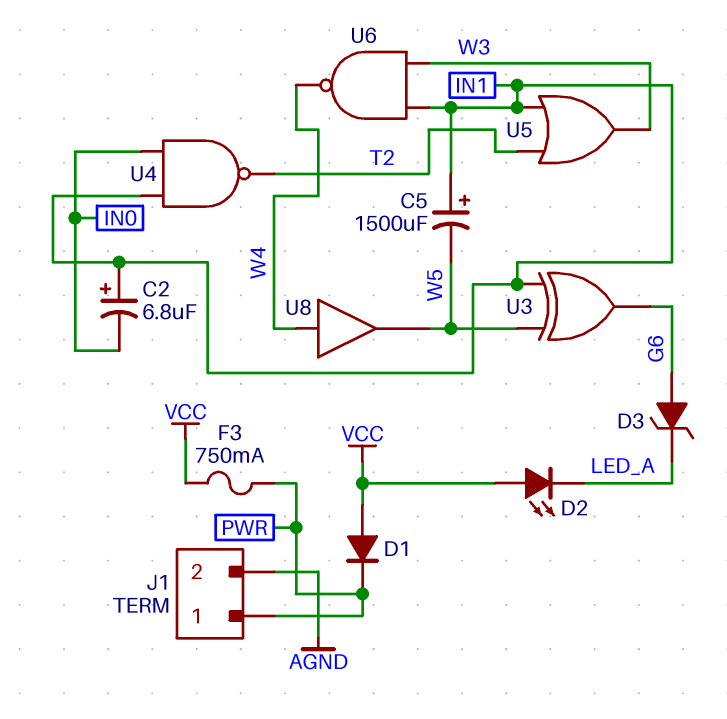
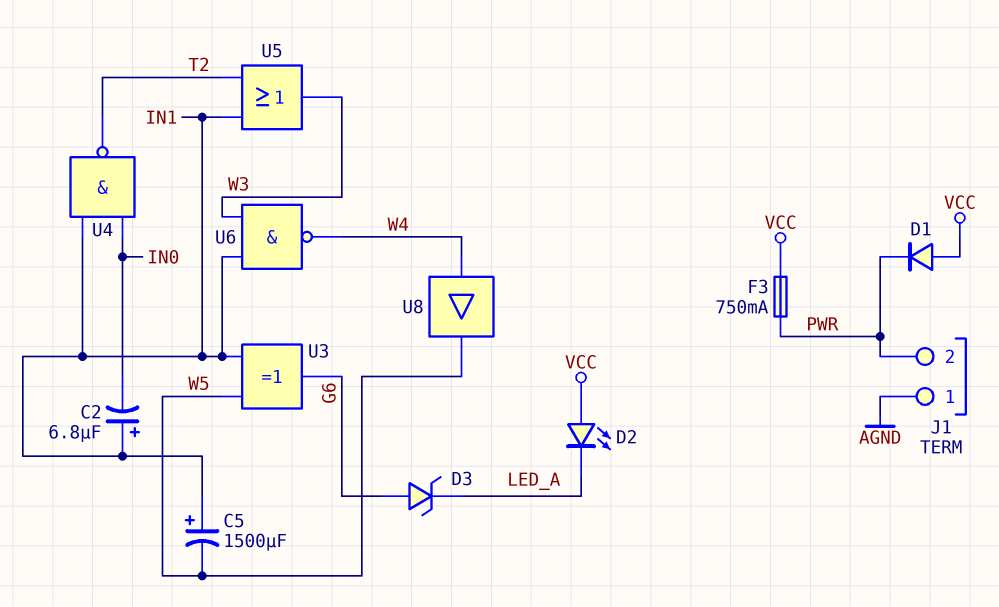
J1 pin 1: PWR -> AGND
J1 pin 2: AGND -> PWR

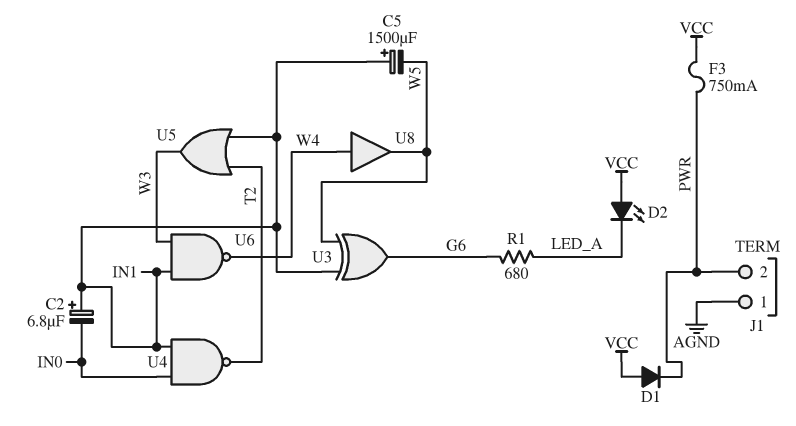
D3: zener (A G6, K LED_A) -> none
R1: none -> 680 (G6, LED_A)

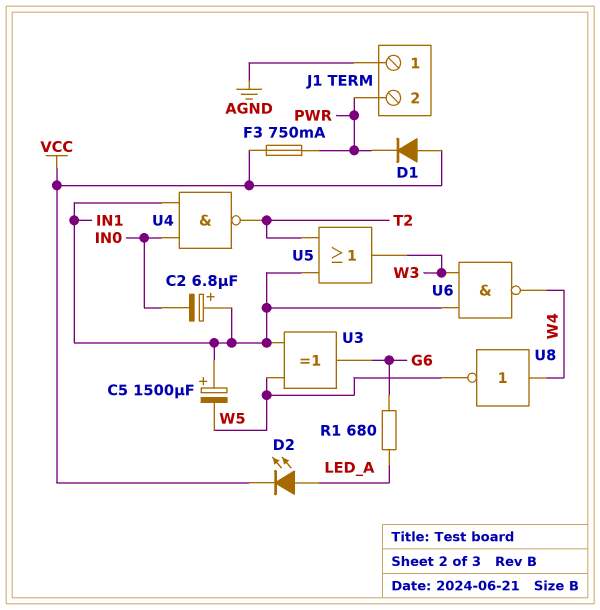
D2: LED (A VCC, K LED_A) -> LED (A LED_A, K VCC)
U8: buffer (in W4, out W5) -> NOT (in W4, out W5)

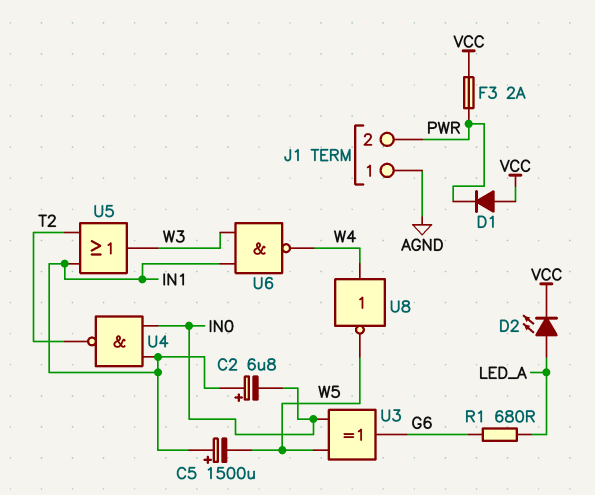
F3: 750mA (PWR, VCC) -> 2A (PWR, VCC)
U3: XOR (in IN1, in W5, out G6) -> XOR (in IN0, in W5, out G6)

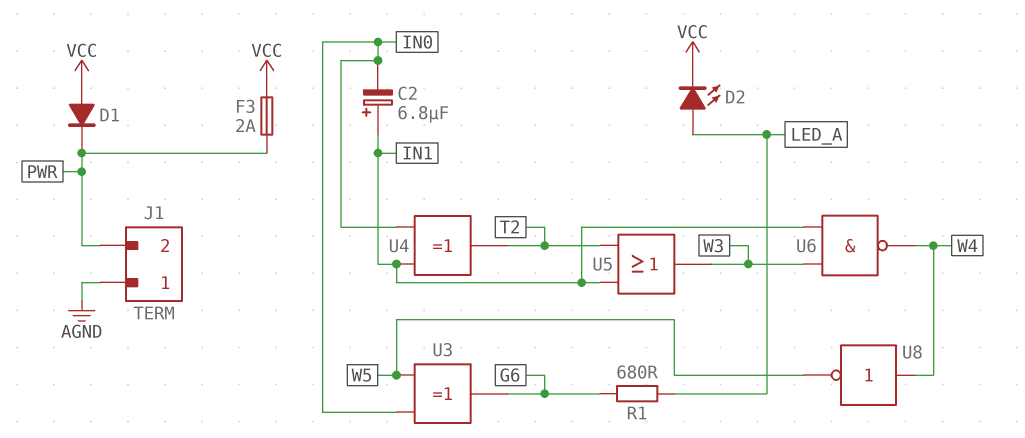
C5: 1500uF (plus IN1, minus W5) -> none
U4: NAND (in IN0, in IN1, out T2) -> XOR (in IN0, in IN1, out T2)

